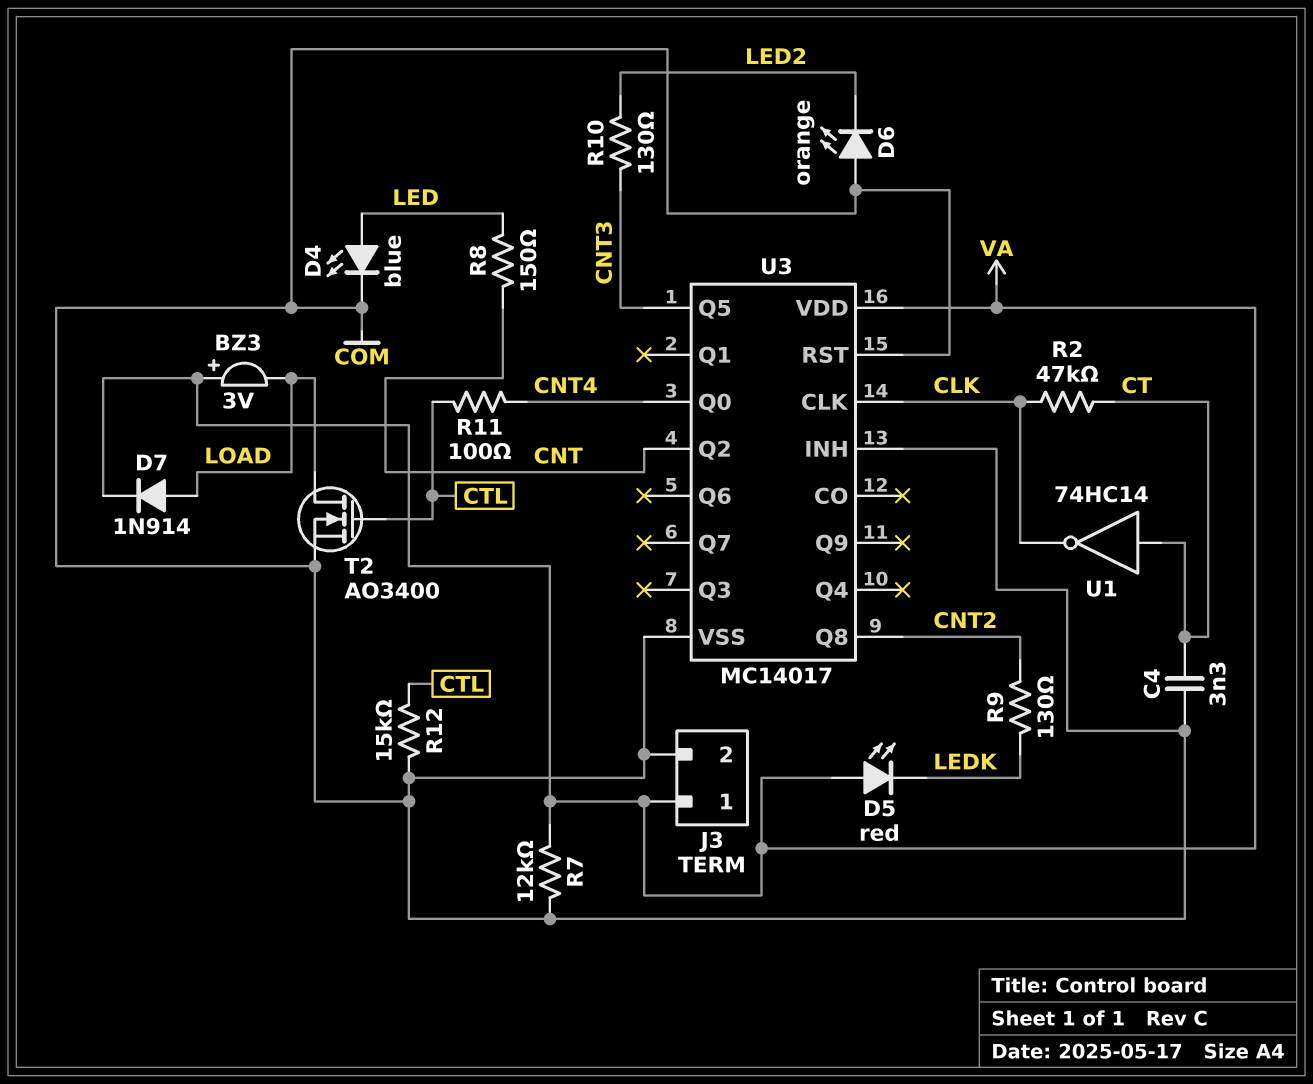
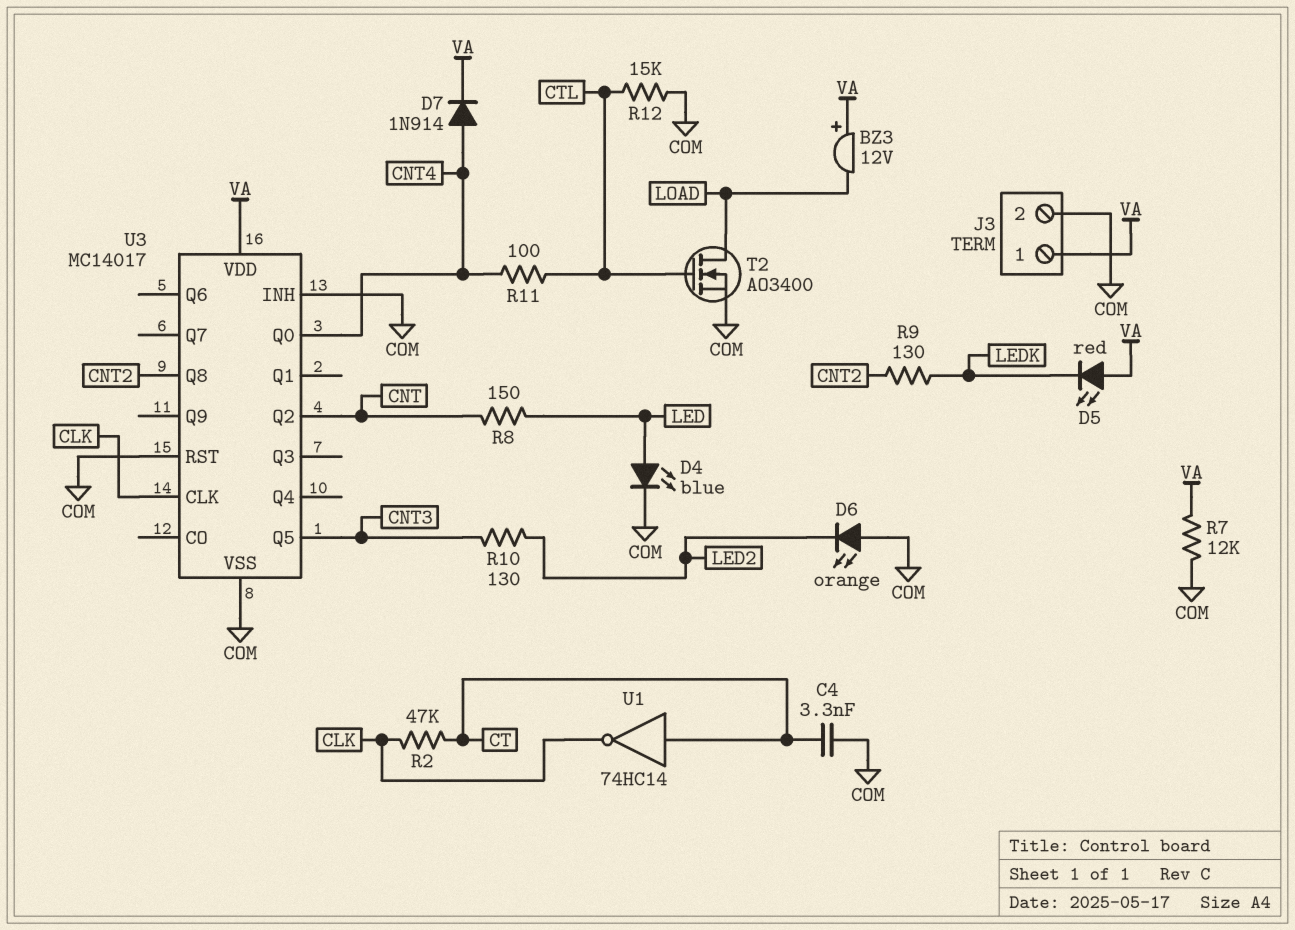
BZ3: buzzer 3V (plus VA, minus LOAD) -> buzzer 12V (plus VA, minus LOAD)
D7: diode 1N914 (A LOAD, K VA) -> diode 1N914 (A CNT4, K VA)

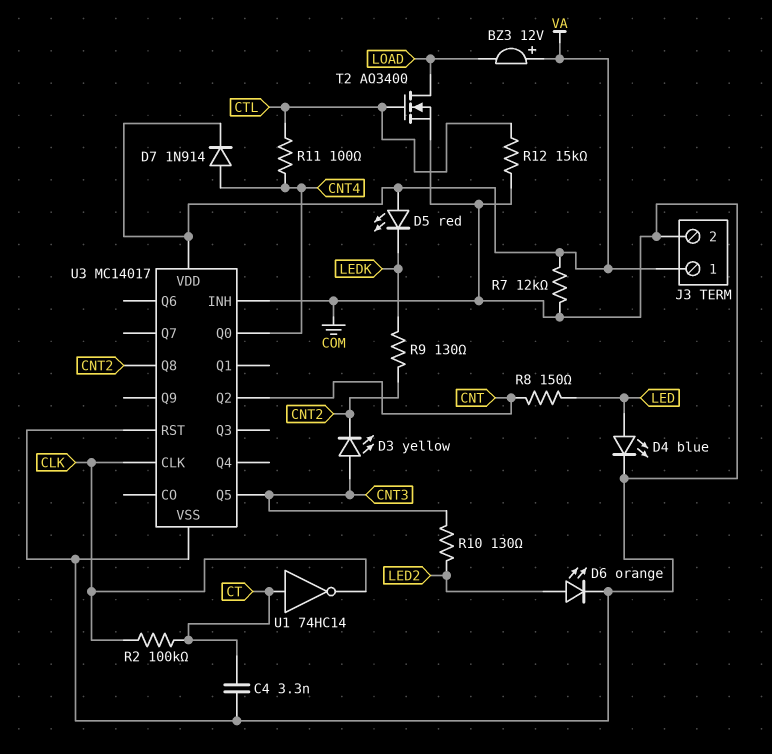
D3: none -> LED yellow (A CNT3, K CNT2)
D6: LED orange (A COM, K LED2) -> LED orange (A LED2, K COM)
R2: 47k (CLK, CT) -> 100k (CLK, CT)

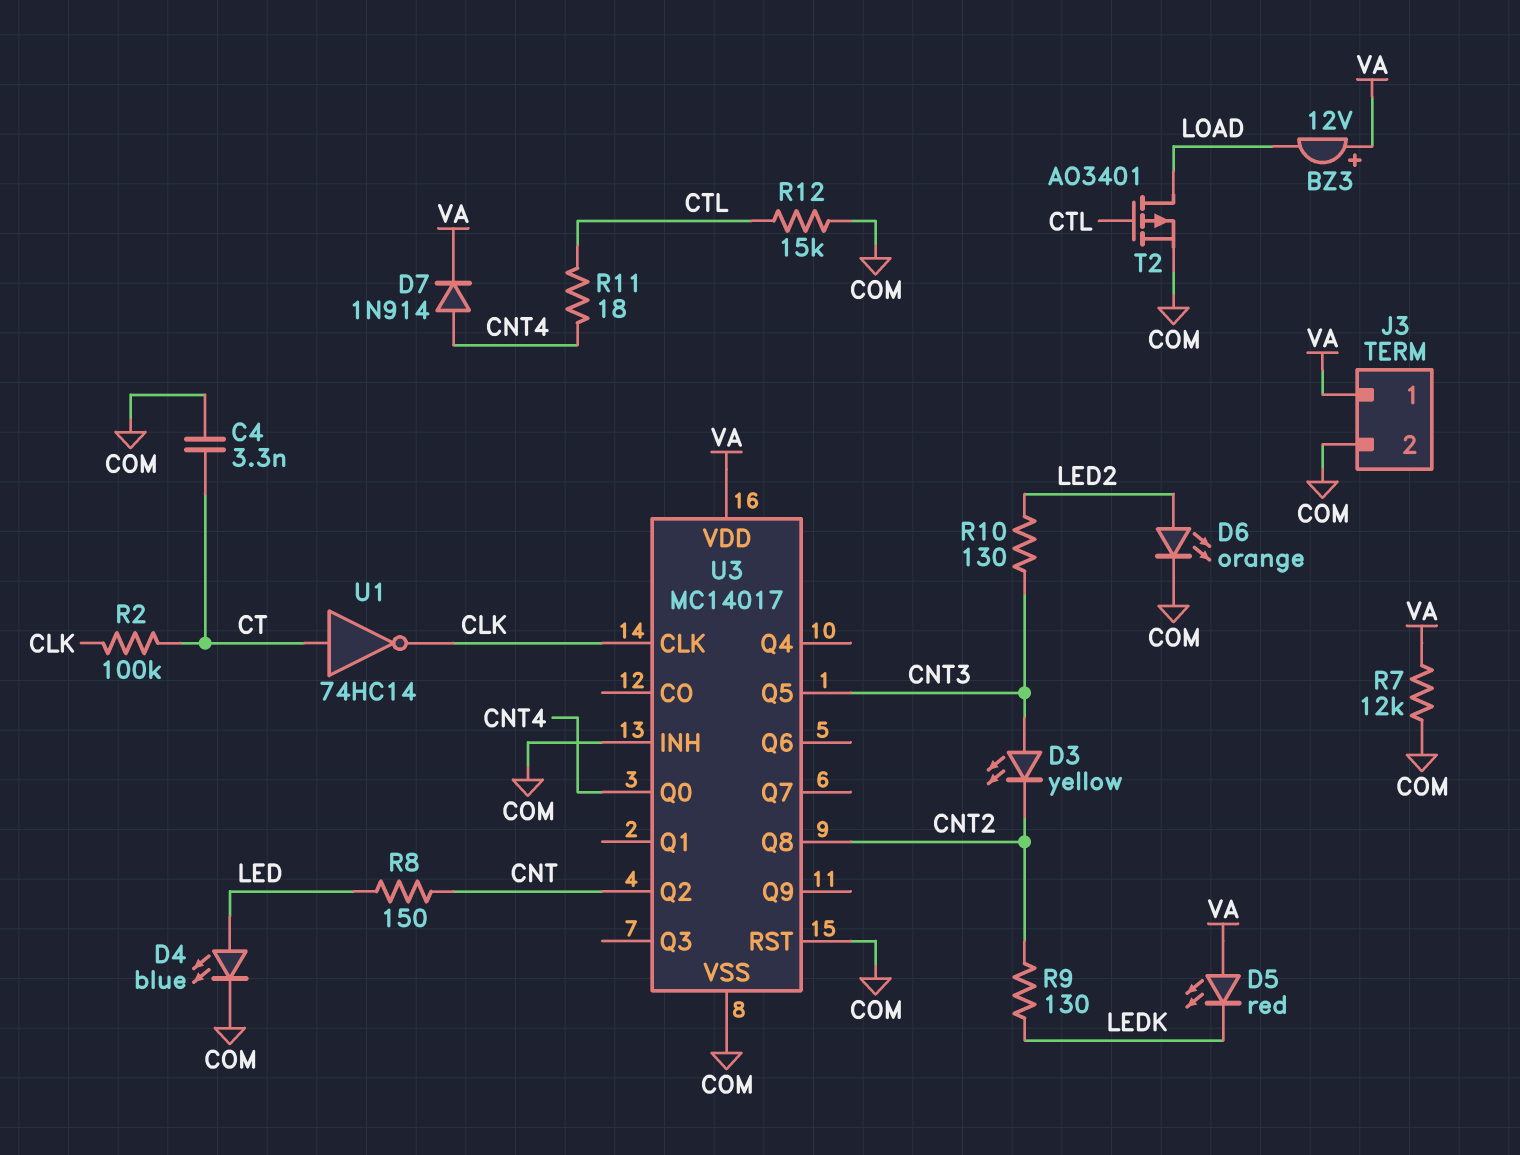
R11: 100 (CNT4, CTL) -> 18 (CNT4, CTL)
T2: NMOS AO3400 (G CTL, D LOAD, S COM) -> PMOS AO3401 (G CTL, D LOAD, S COM)

